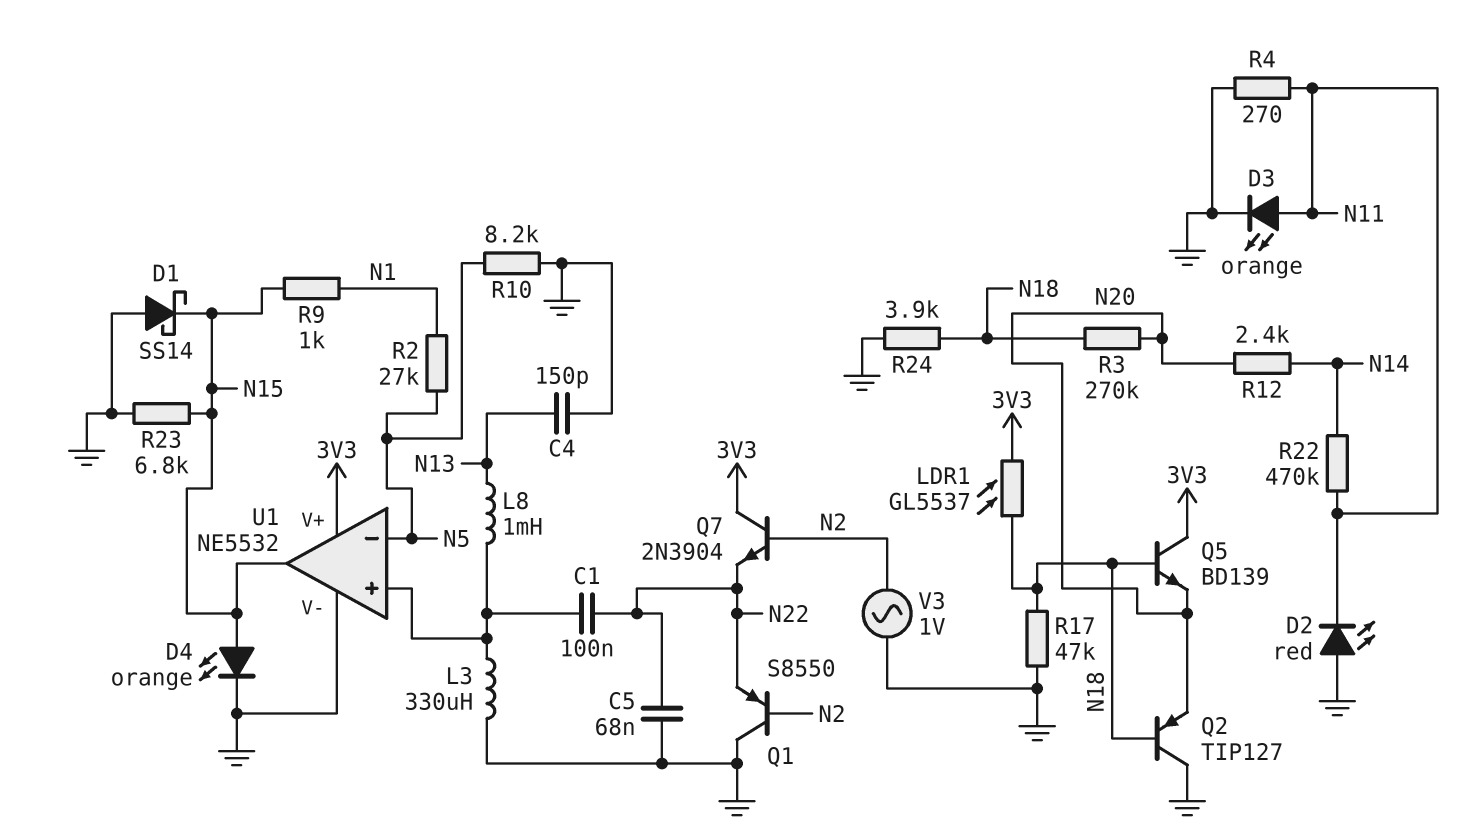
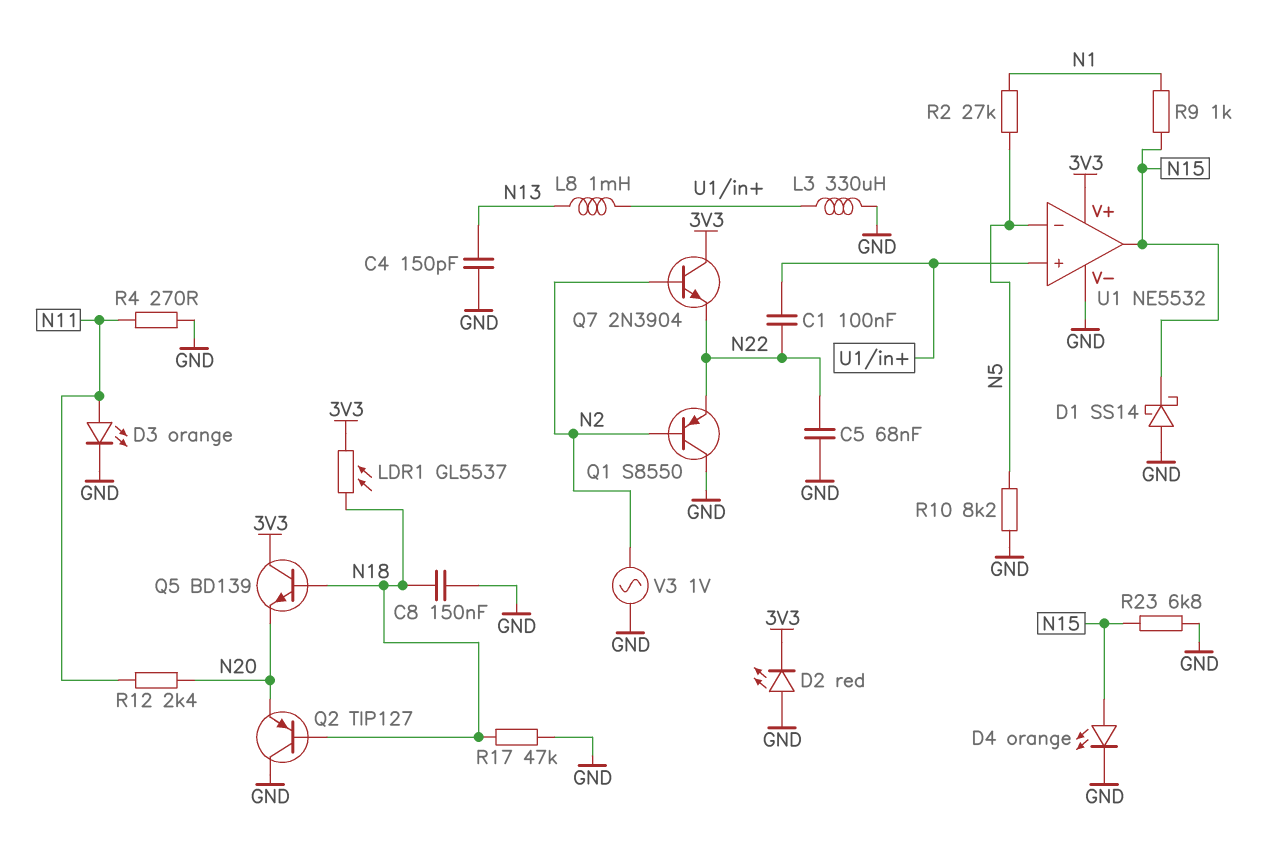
C8: none -> 150nF (GND, N18)
D2: LED red (A GND, K N11) -> LED red (A GND, K 3V3)
R3: 270k (N18, N20) -> none
R12: 2.4k (N14, N20) -> 2.4k (N11, N20)
R22: 470k (N11, N14) -> none
R24: 3.9k (GND, N18) -> none

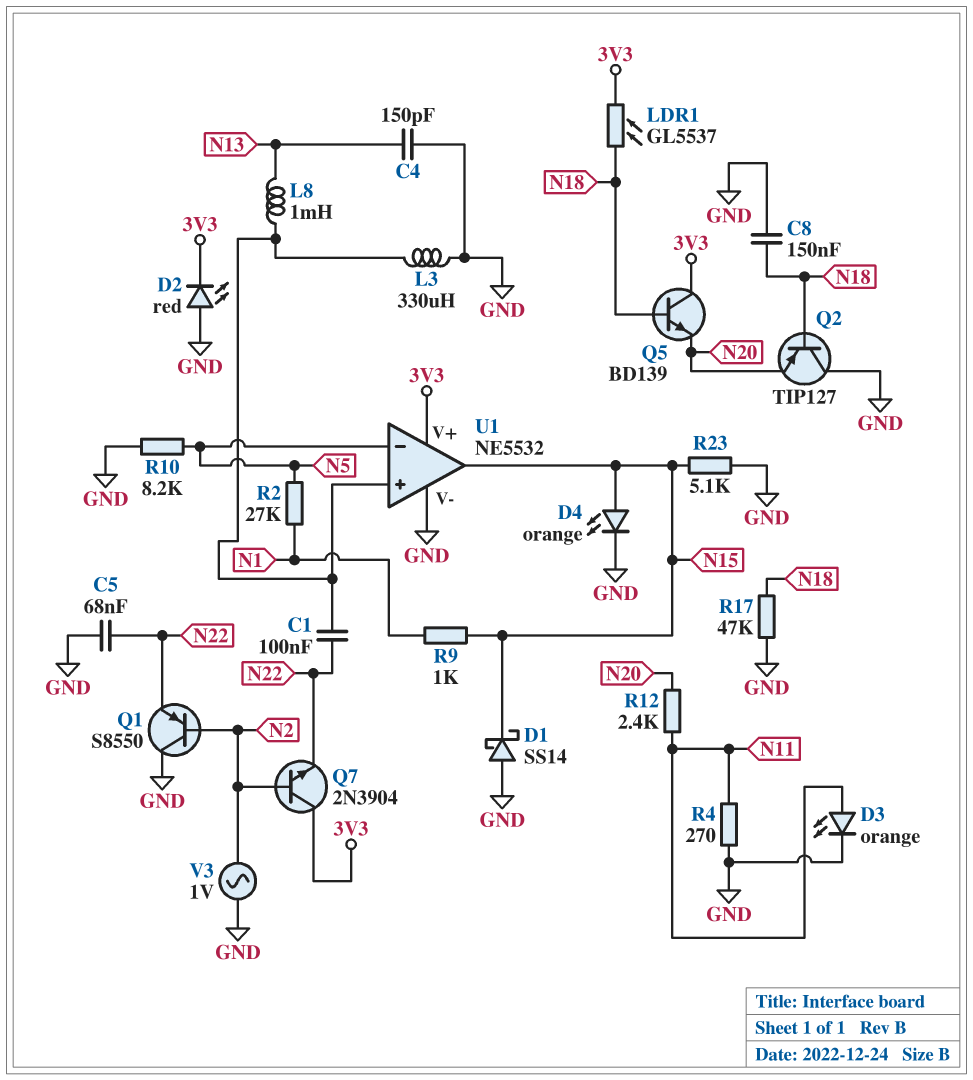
R23: 6.8k (GND, N15) -> 5.1k (GND, N15)

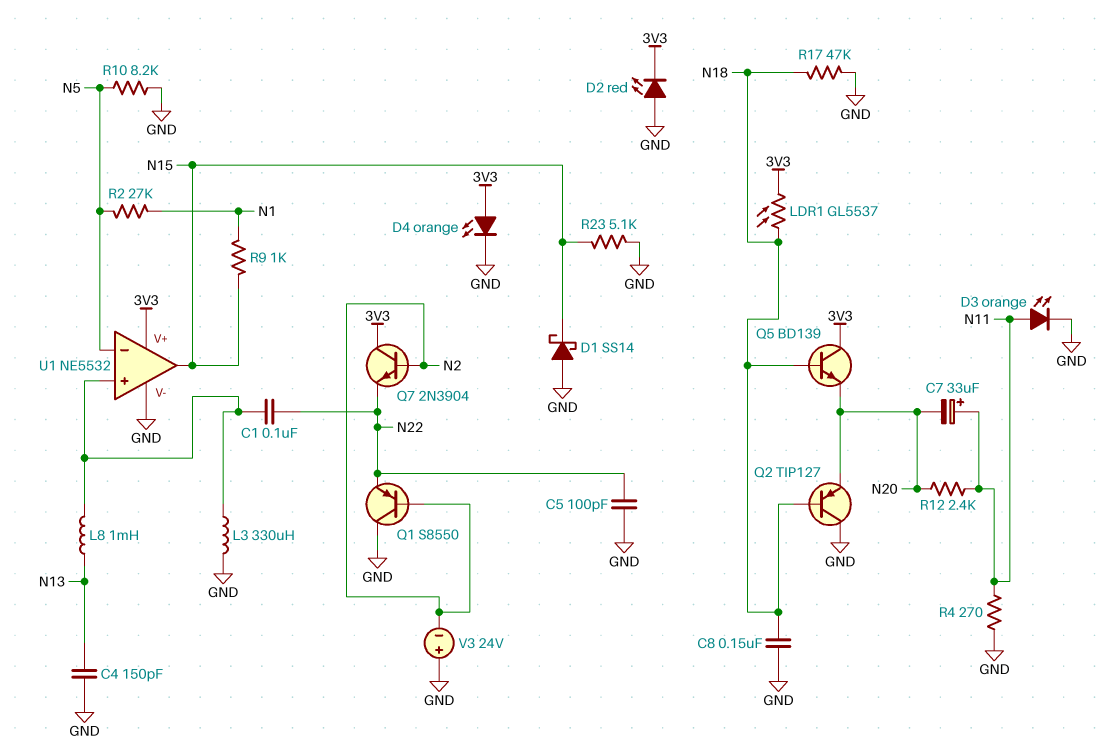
C5: 68nF (GND, N22) -> 100pF (GND, N22)
C7: none -> 33uF (plus N11, minus N20)
D4: LED orange (A N15, K GND) -> LED orange (A 3V3, K GND)
V3: AC 1V (GND, N2) -> 24V (plus GND, minus N2)

